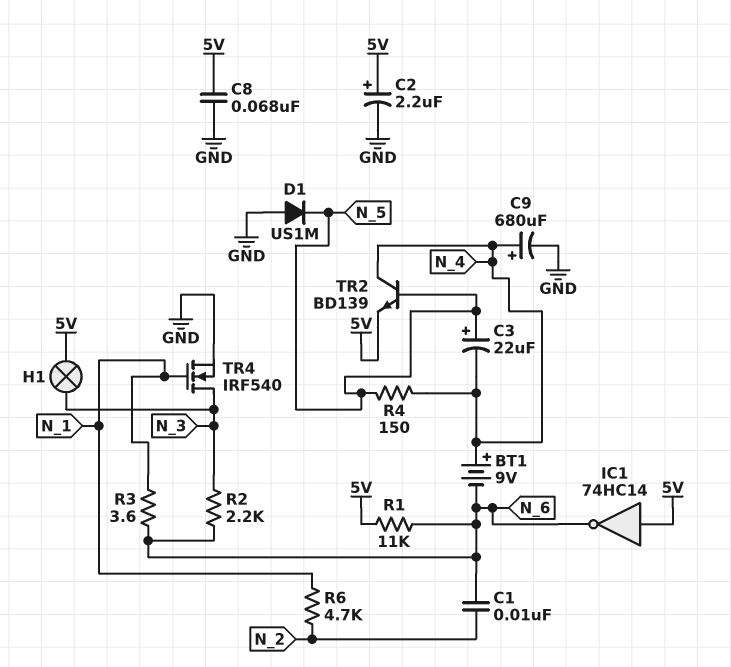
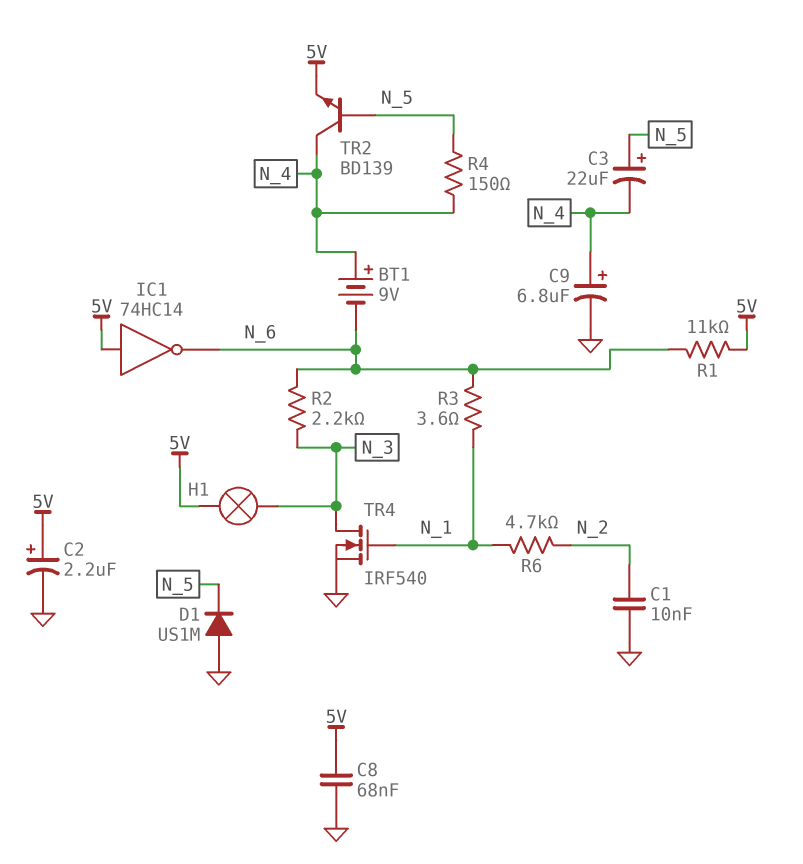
C1: 10nF (N_2, N_6) -> 10nF (GND, N_2)
C9: 680uF (plus N_4, minus GND) -> 6.8uF (plus N_4, minus GND)

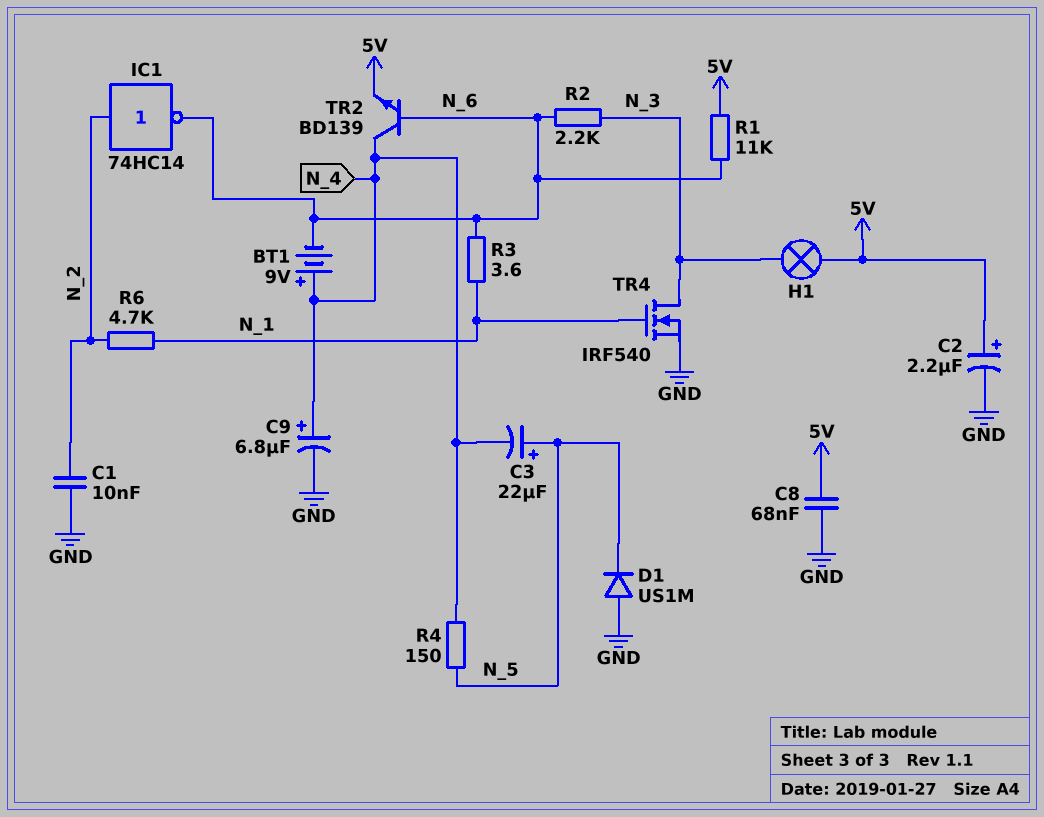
IC1: NOT 74HC14 (in 5V, out N_6) -> NOT 74HC14 (in N_2, out N_6)
TR2: NPN BD139 (B N_5, C N_4, E 5V) -> NPN BD139 (B N_6, C N_4, E 5V)

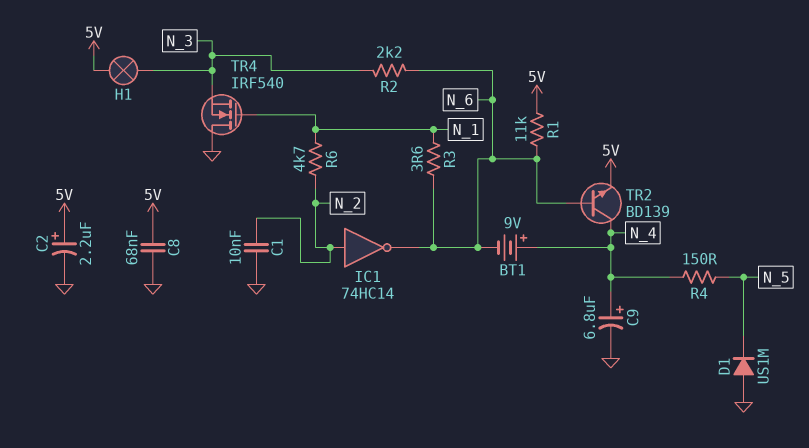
C3: 22uF (plus N_5, minus N_4) -> none
TR4: NMOS IRF540 (G N_1, D N_3, S GND) -> NMOS IRF540 (G N_1, D GND, S N_3)

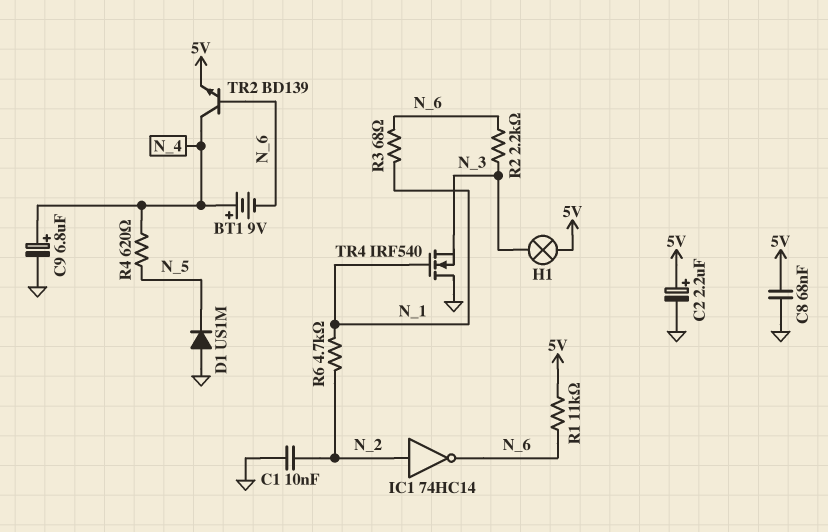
R3: 3.6 (N_1, N_6) -> 68 (N_1, N_6)
R4: 150 (N_4, N_5) -> 620 (N_4, N_5)

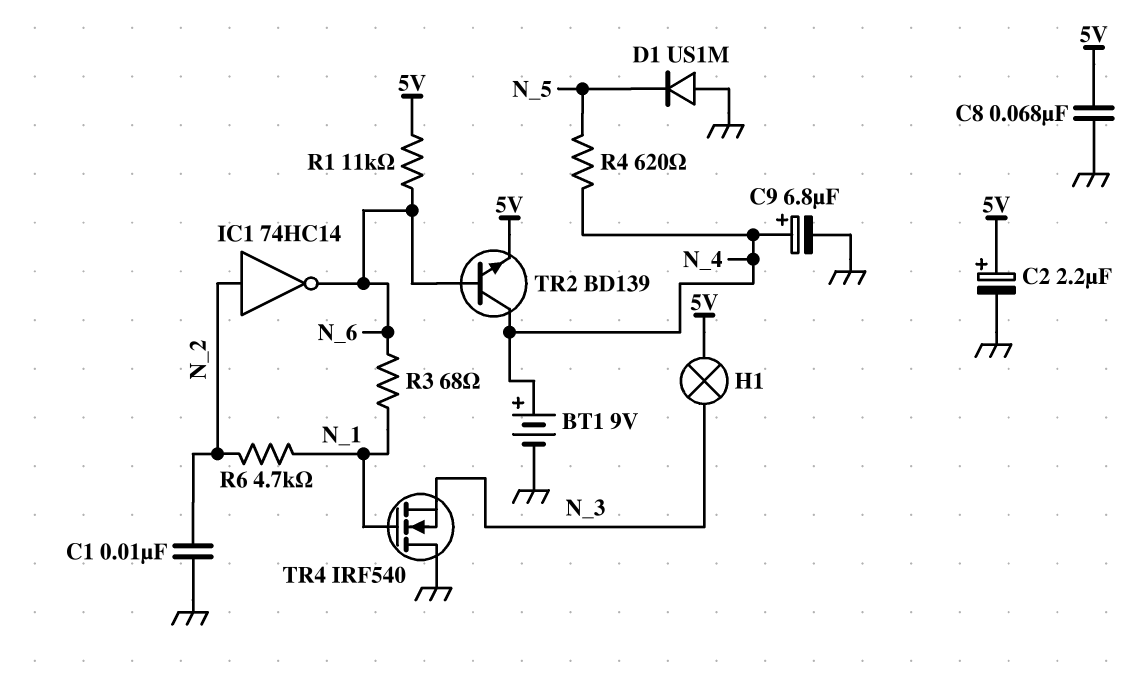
BT1: 9V (plus N_4, minus N_6) -> 9V (plus N_4, minus GND)
R2: 2.2k (N_3, N_6) -> none

